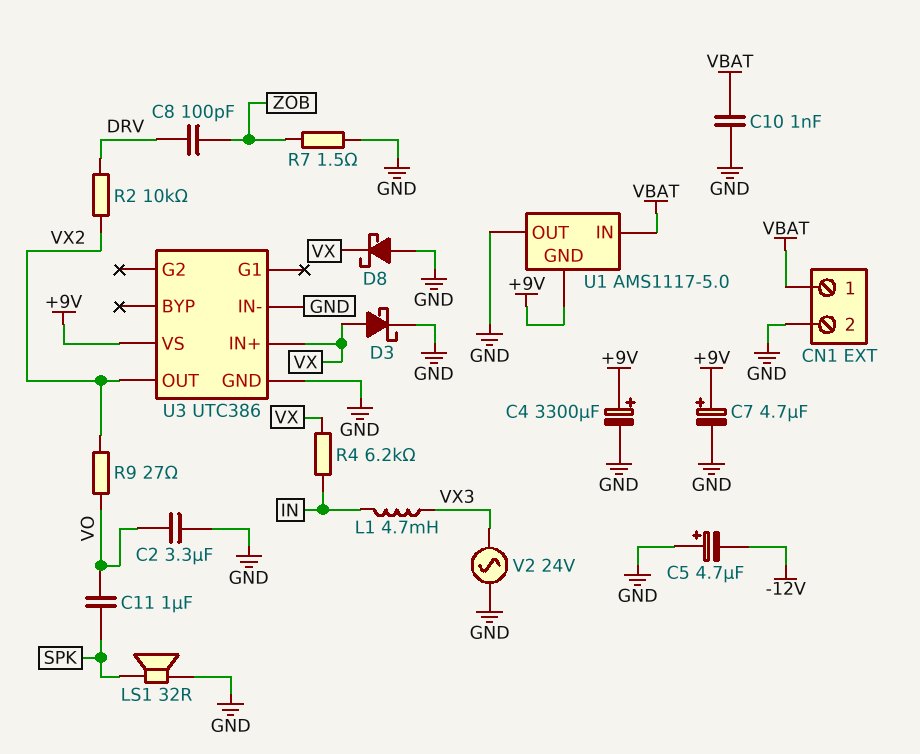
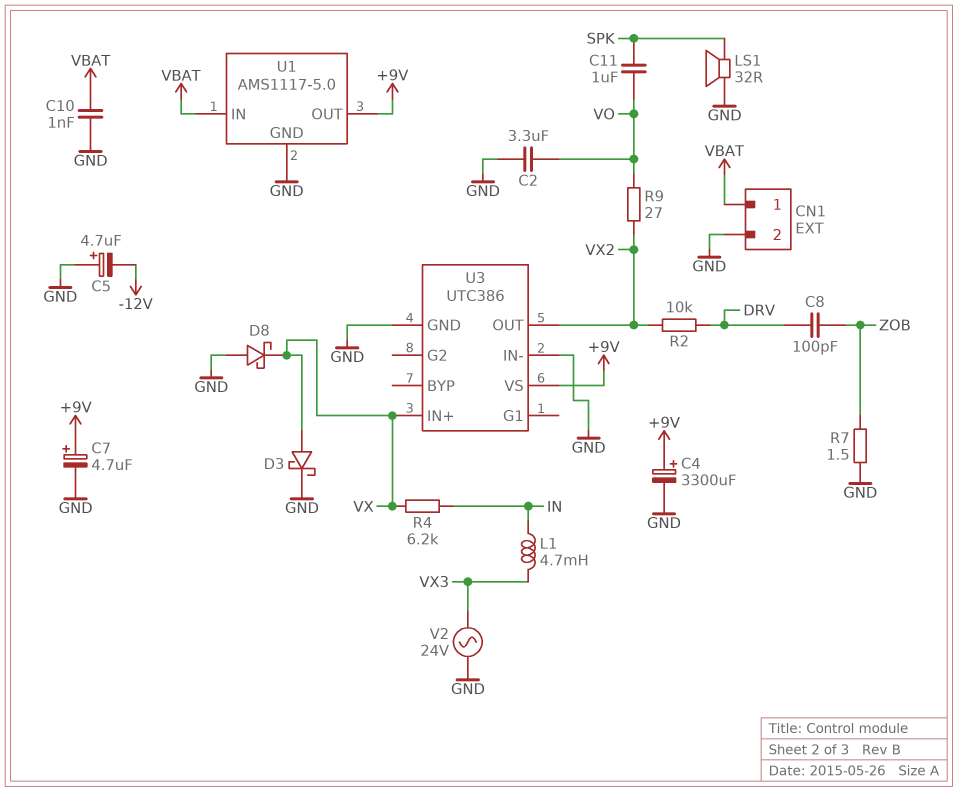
U1 pin GND: +9V -> GND
U1 pin OUT: GND -> +9V

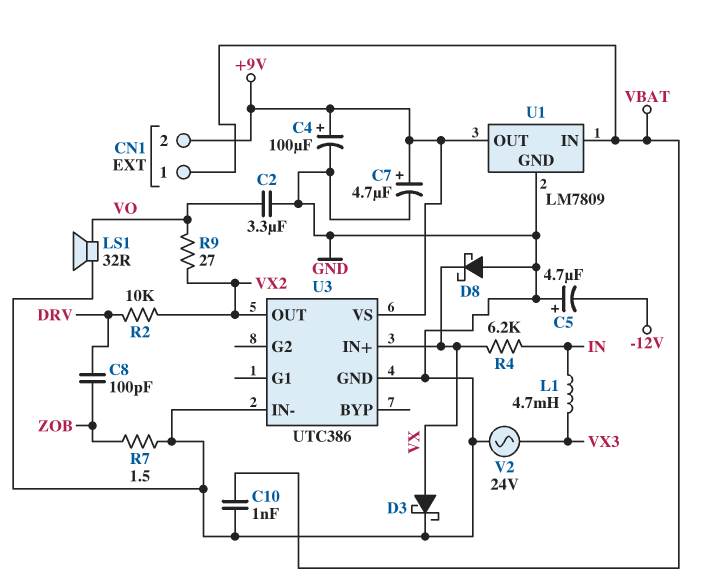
C4: 3300uF (plus +9V, minus GND) -> 100uF (plus +9V, minus GND)
C11: 1uF (SPK, VO) -> none
CN1 pin 2: GND -> +9V
LS1: speaker 32R (GND, SPK) -> speaker 32R (GND, VO)
U1: AMS1117-5.0 -> LM7809

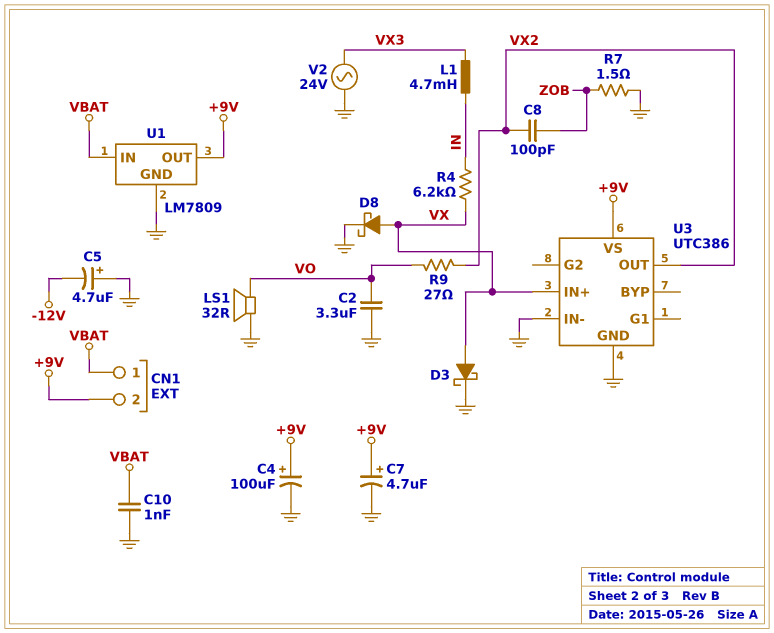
C8: 100pF (DRV, ZOB) -> 100pF (VX2, ZOB)
D8: schottky (A GND, K VX) -> schottky (A VX, K GND)
R2: 10k (DRV, VX2) -> none

